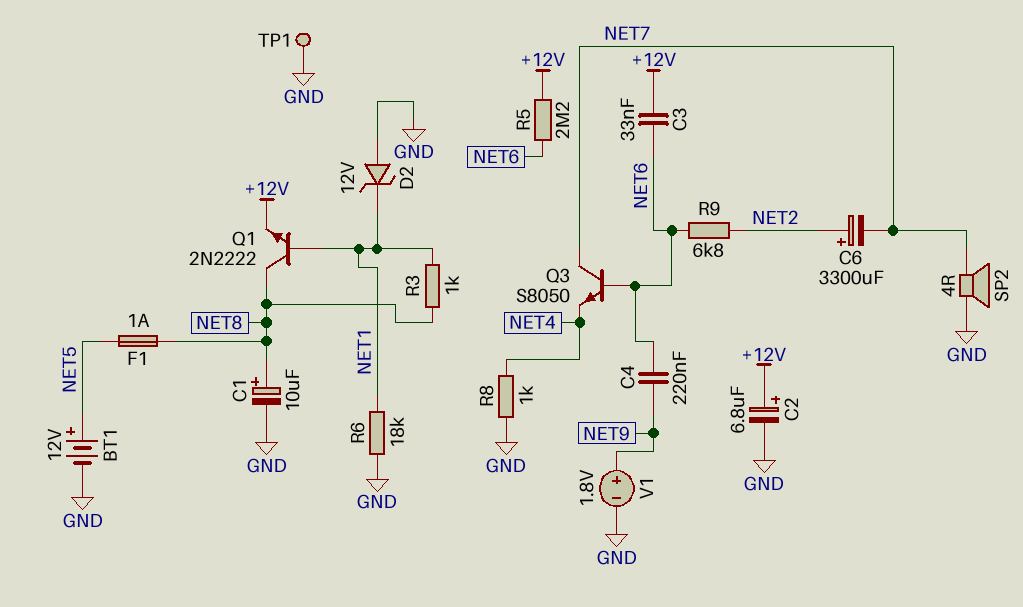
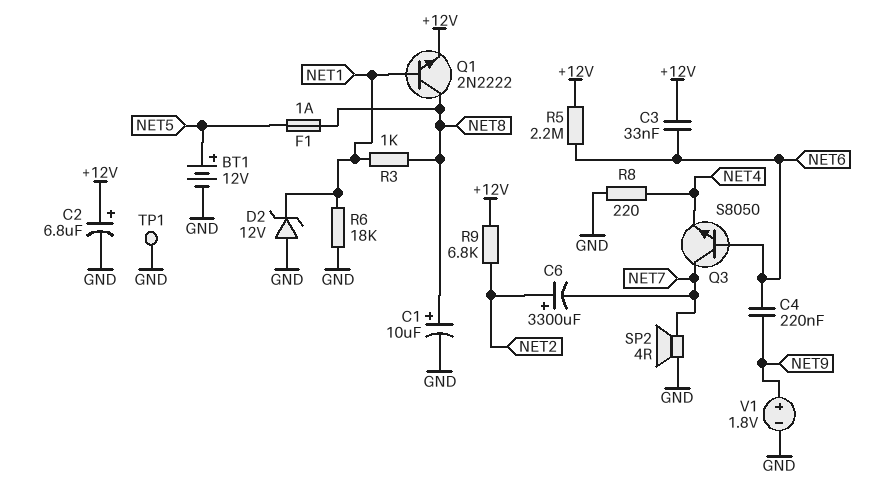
R8: 1k (GND, NET4) -> 220 (GND, NET4)
R9: 6.8k (NET2, NET6) -> 6.8k (+12V, NET2)

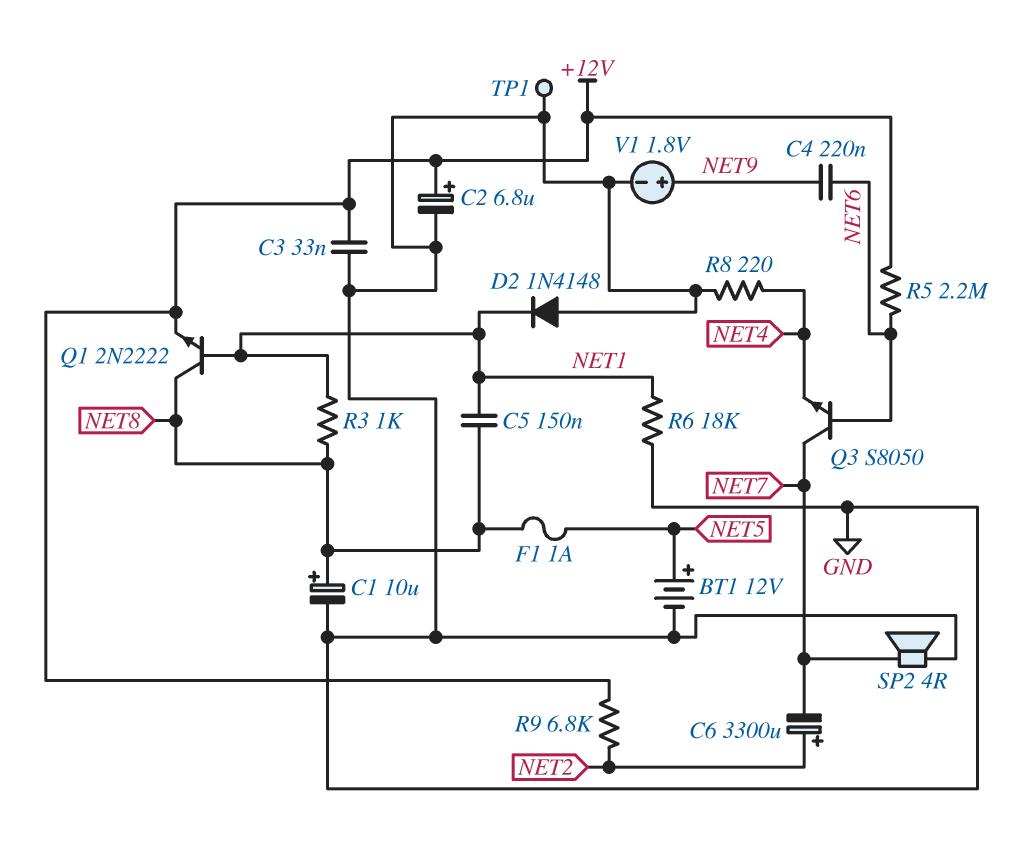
C3: 33nF (+12V, NET6) -> 33nF (+12V, GND)
C5: none -> 150nF (NET1, NET8)
D2: zener 12V (A GND, K NET1) -> diode 1N4148 (A GND, K NET1)

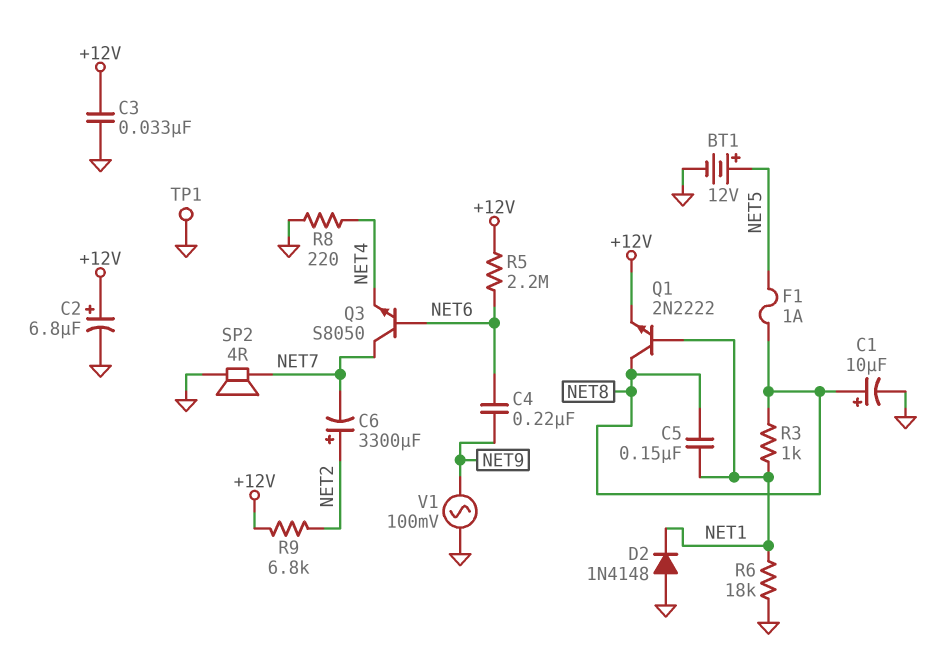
V1: 1.8V (plus NET9, minus GND) -> AC 100mV (GND, NET9)

